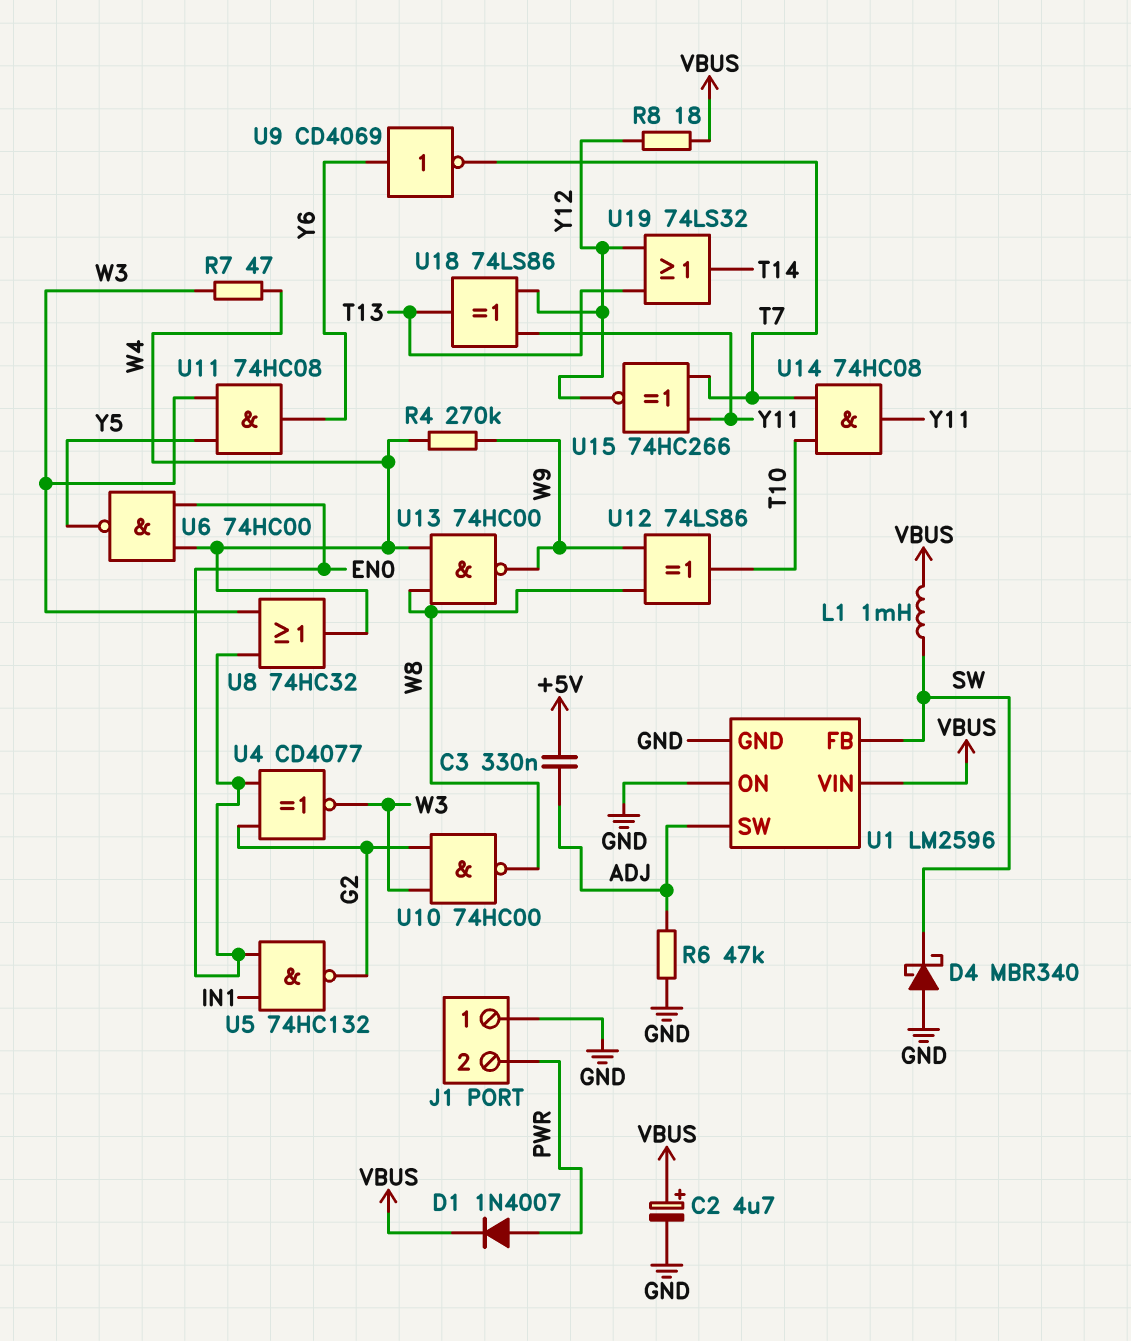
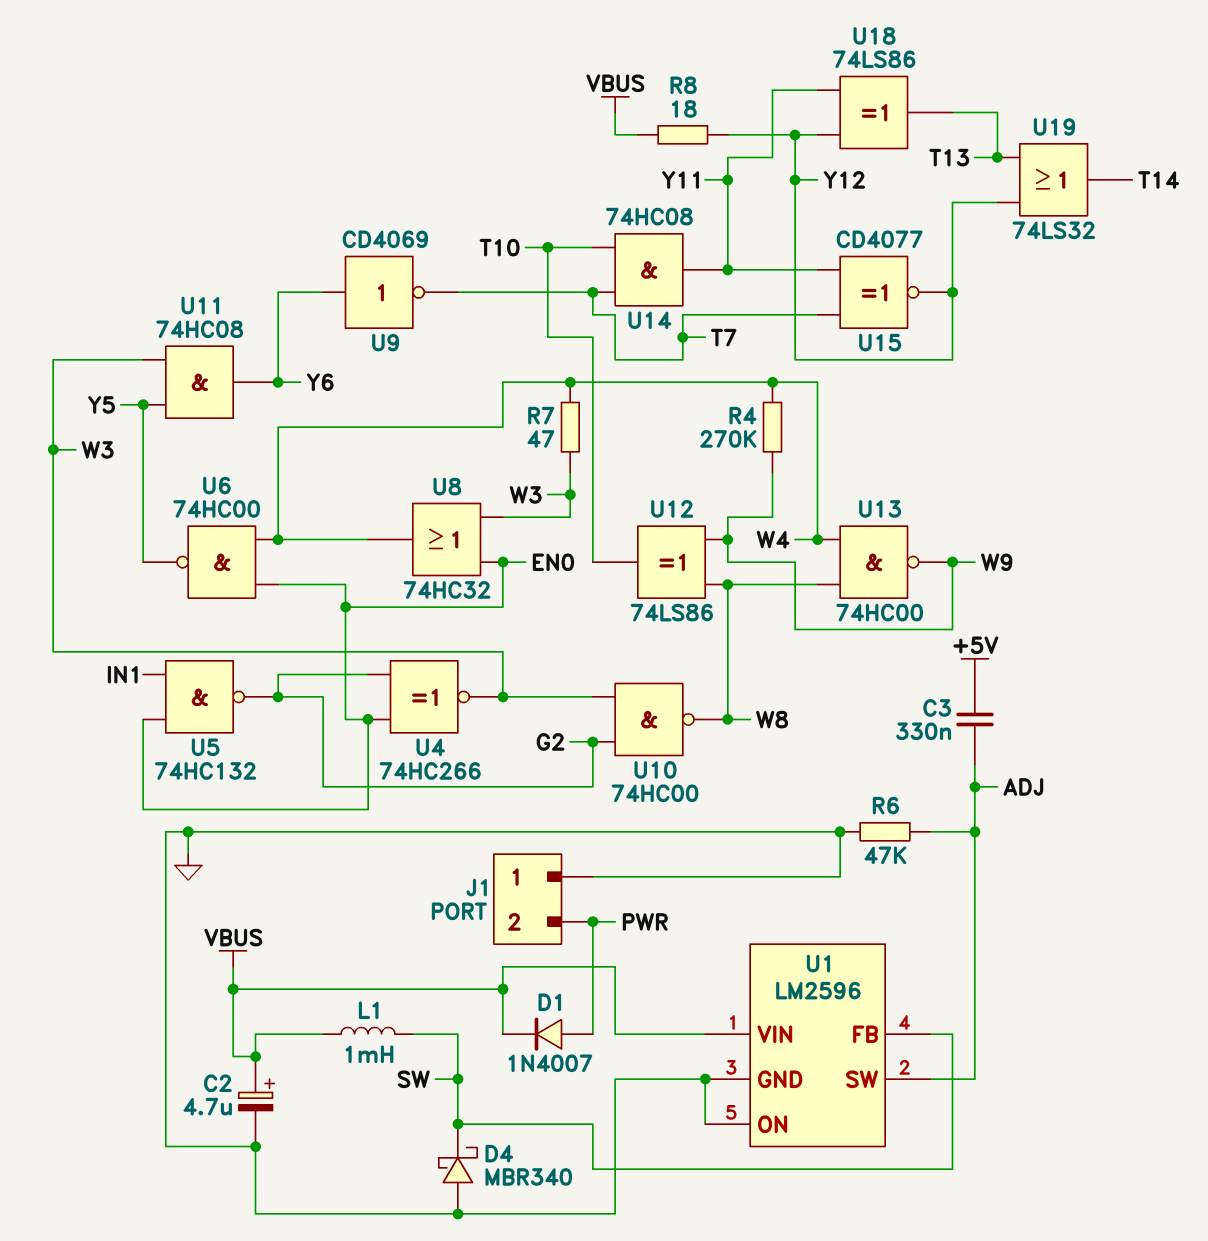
U4: XNOR CD4077 (in EN0, in G2, out W3) -> XNOR 74HC266 (in EN0, in G2, out W3)
U15: XNOR 74HC266 (in T7, in Y11, out Y12) -> XNOR CD4077 (in T7, in Y11, out Y12)

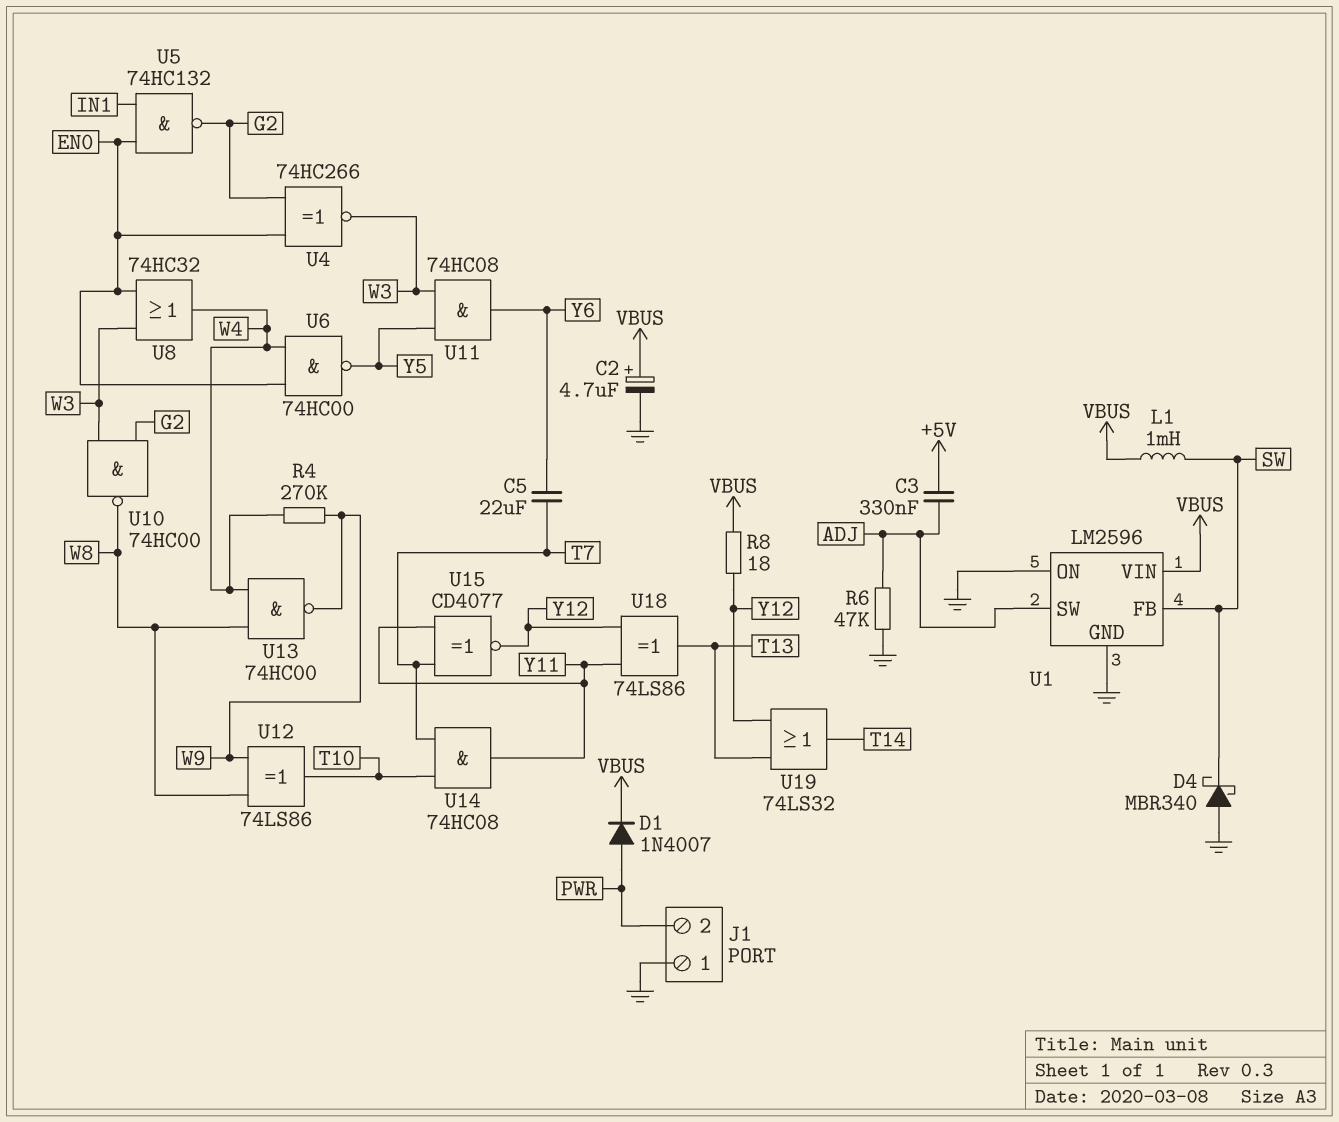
C5: none -> 22uF (T7, Y6)
R7: 47 (W3, W4) -> none
U9: NOT CD4069 (in Y6, out T7) -> none

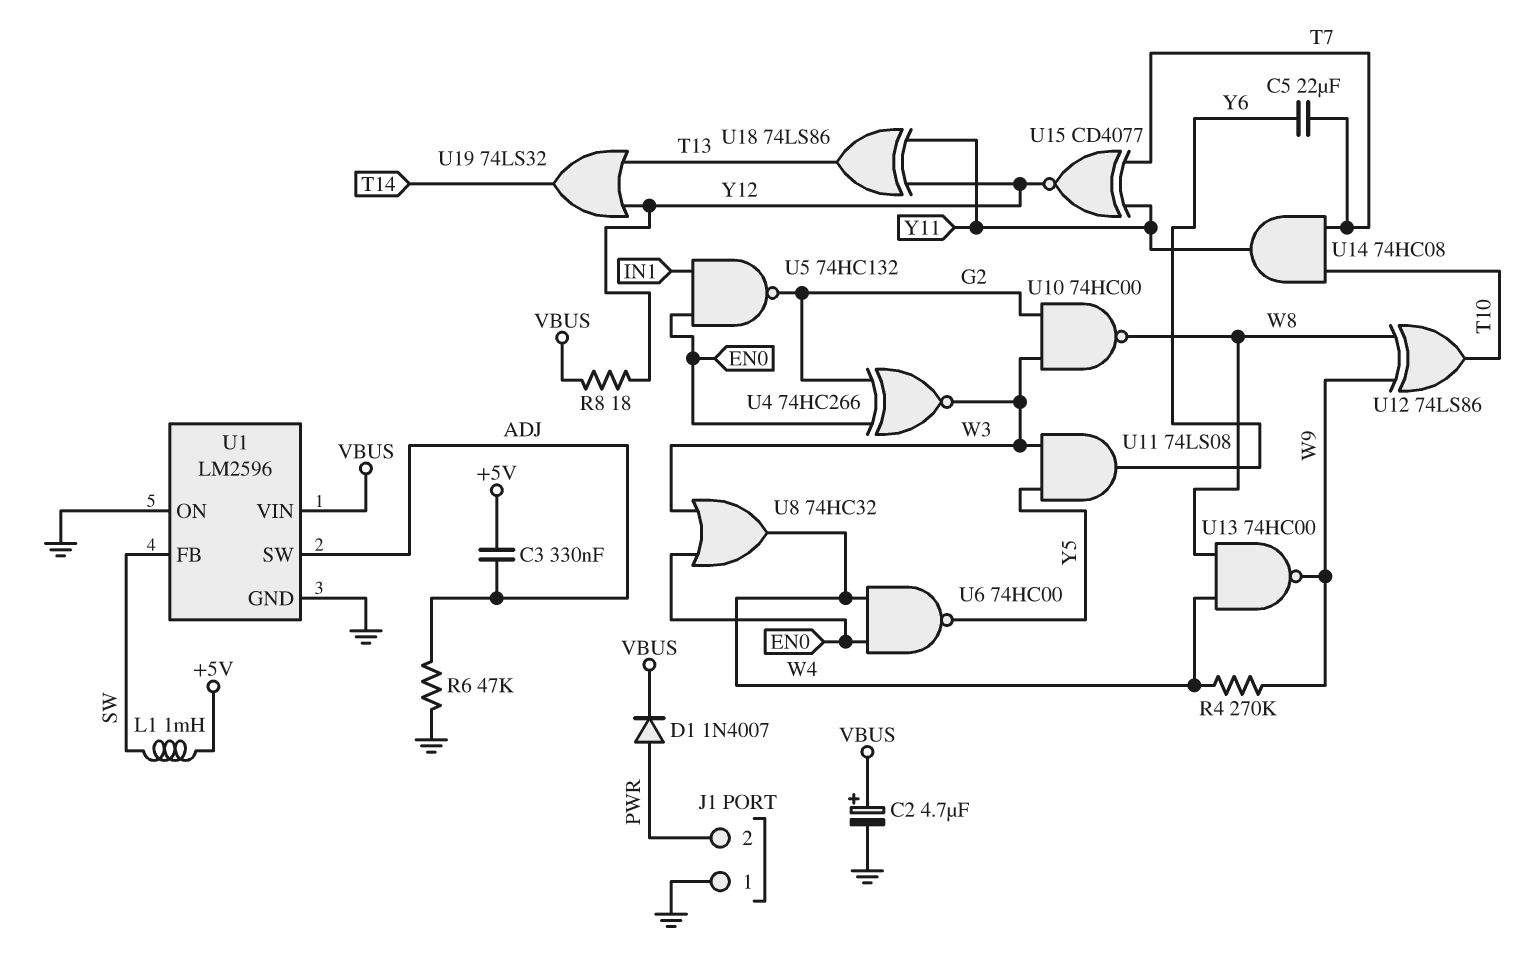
D4: schottky MBR340 (A GND, K SW) -> none
L1: 1mH (SW, VBUS) -> 1mH (+5V, SW)
U11: AND 74HC08 (in W3, in Y5, out Y6) -> AND 74LS08 (in W3, in Y5, out Y6)

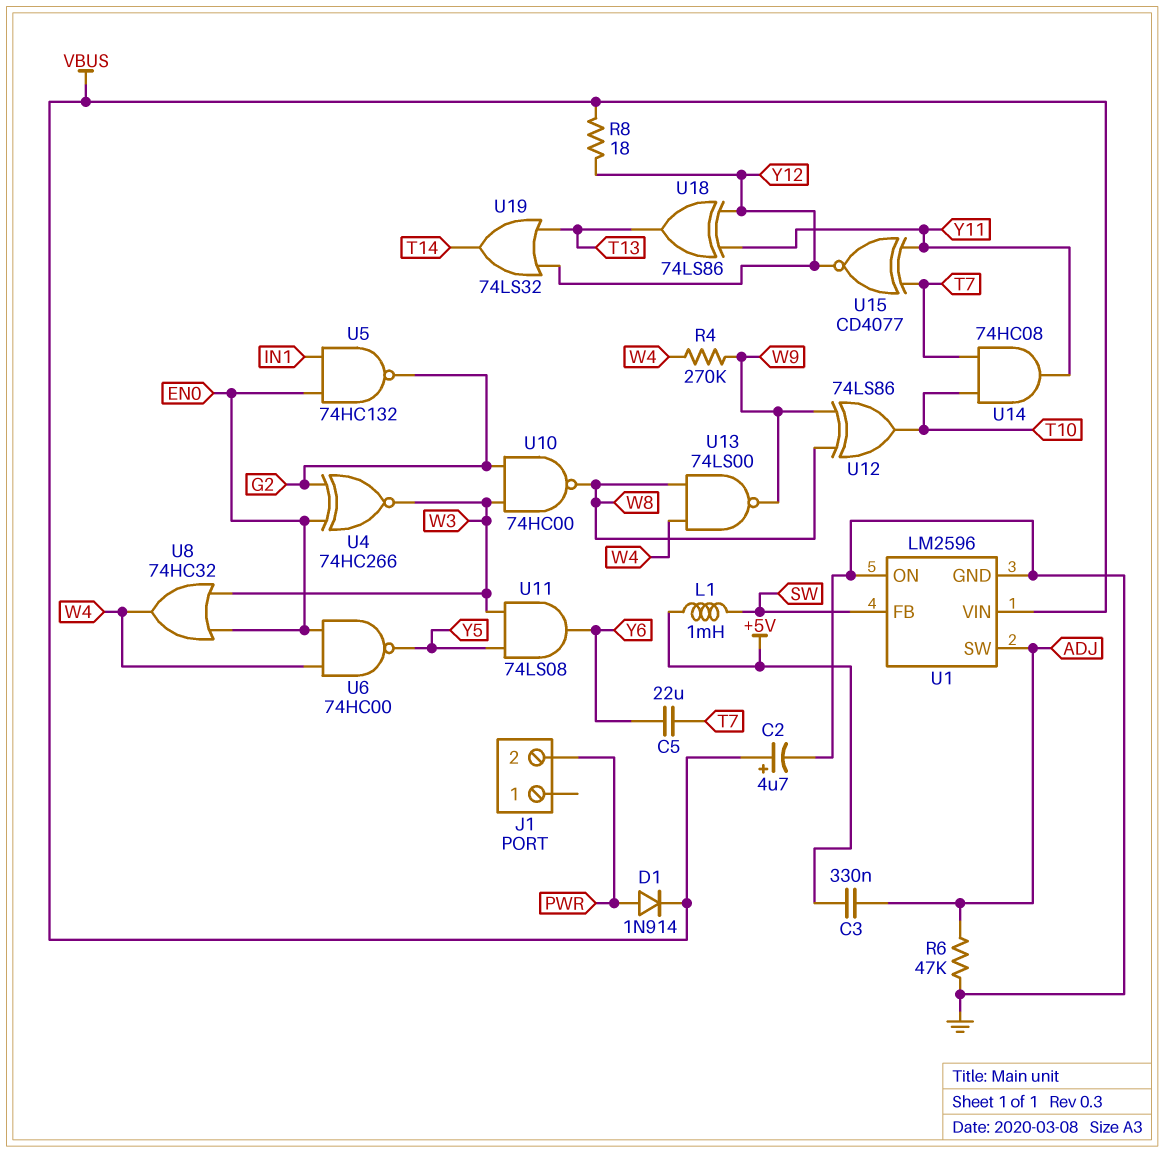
D1: diode 1N4007 (A PWR, K VBUS) -> diode 1N914 (A PWR, K VBUS)
J1 pin 1: GND -> none
U13: NAND 74HC00 (in W4, in W8, out W9) -> NAND 74LS00 (in W4, in W8, out W9)

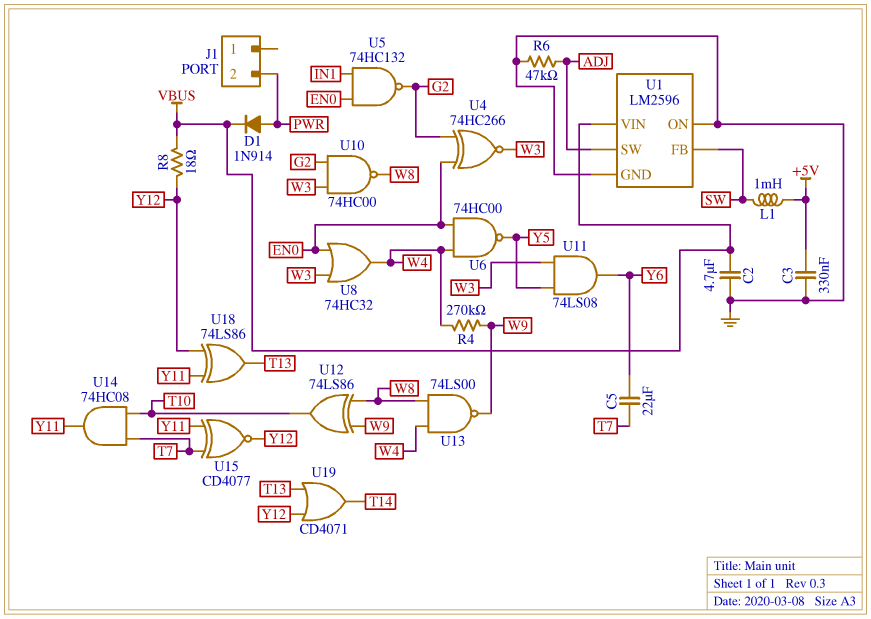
C2: 4.7uF (plus VBUS, minus GND) -> 4.7uF (GND, VBUS)
C3: 330nF (+5V, ADJ) -> 330nF (+5V, GND)
U19: OR 74LS32 (in T13, in Y12, out T14) -> OR CD4071 (in T13, in Y12, out T14)

